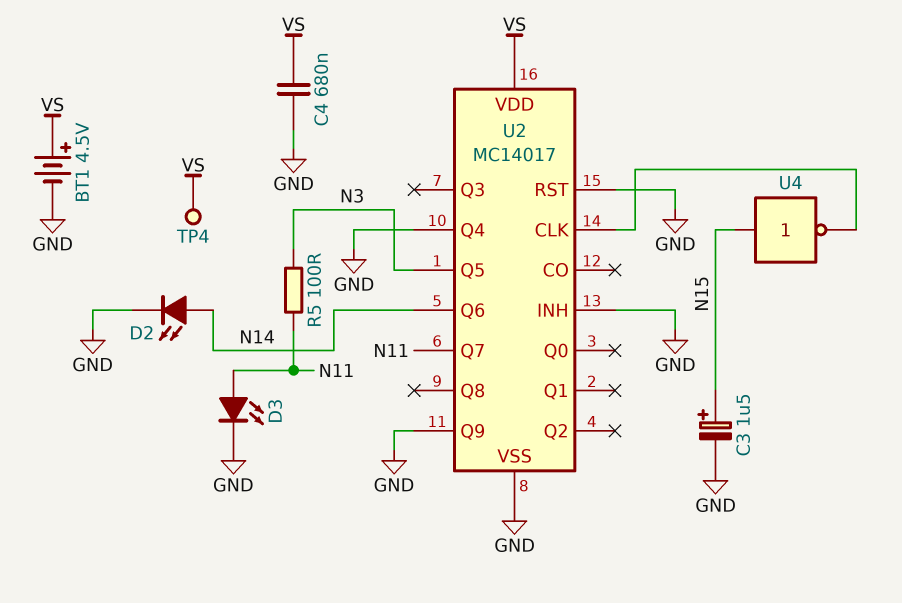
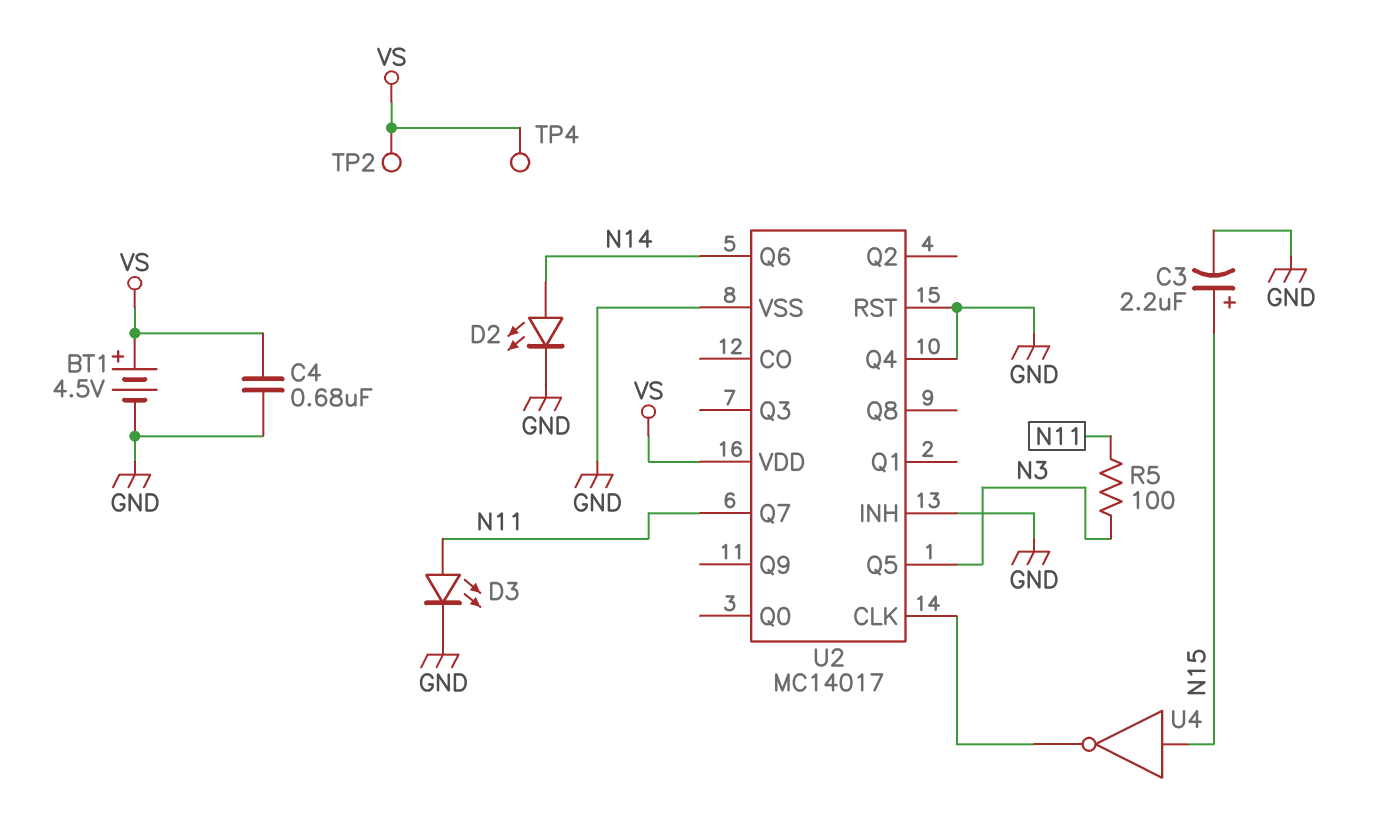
C3: 1.5uF (plus N15, minus GND) -> 2.2uF (plus N15, minus GND)
TP2: none -> test point (VS)
U2 pin Q9: GND -> none

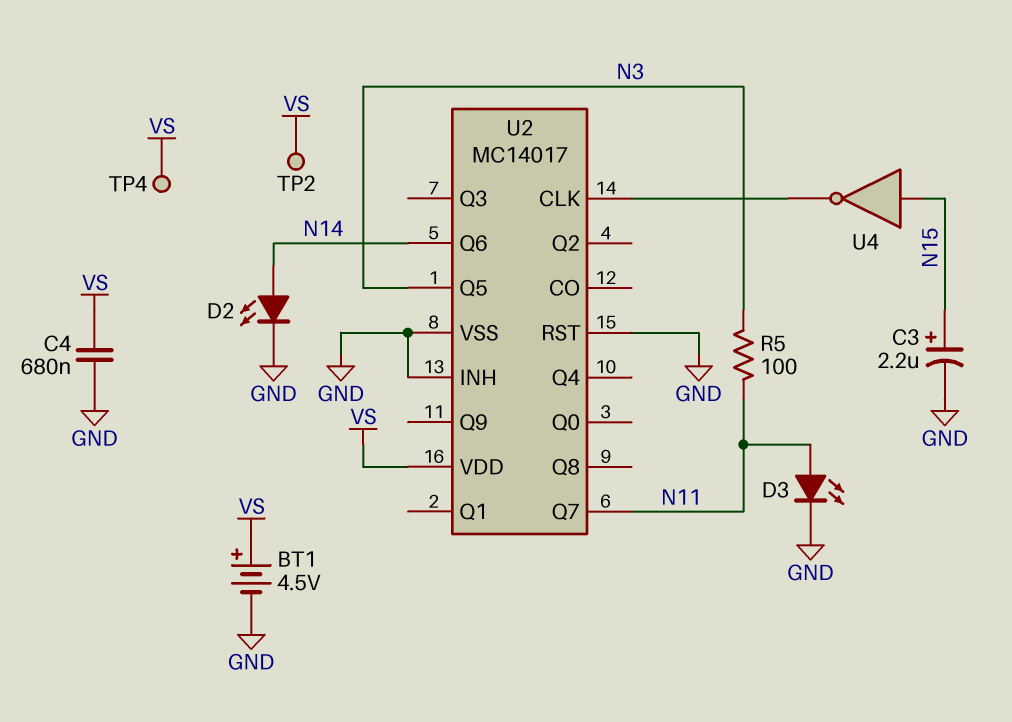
U2 pin Q4: GND -> none

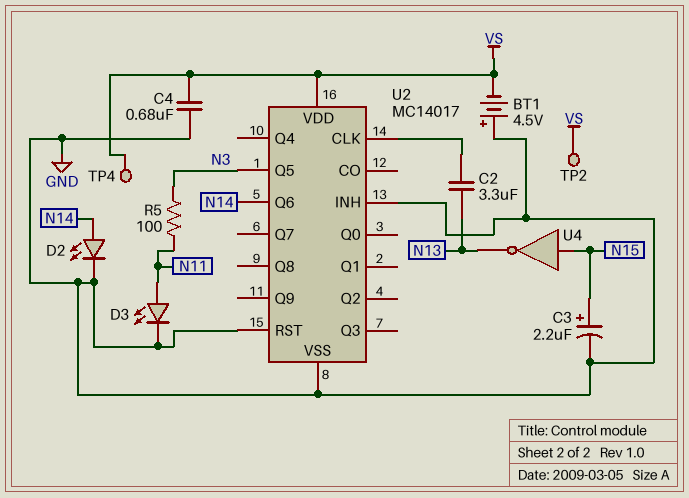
BT1: 4.5V (plus VS, minus GND) -> 4.5V (plus GND, minus VS)
C2: none -> 3.3uF (N13, U2/CLK)
U2 pin Q7: N11 -> none
U4: NOT (in N15, out U2/CLK) -> NOT (in N15, out N13)

